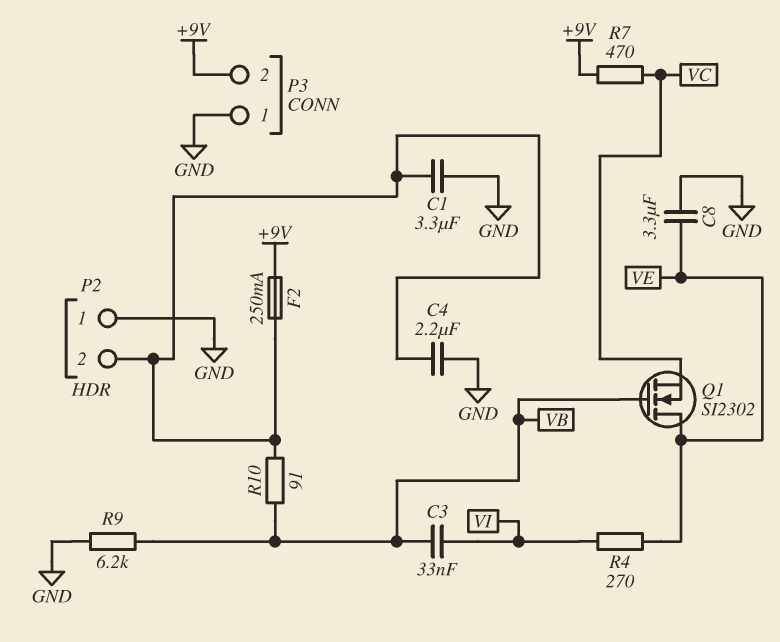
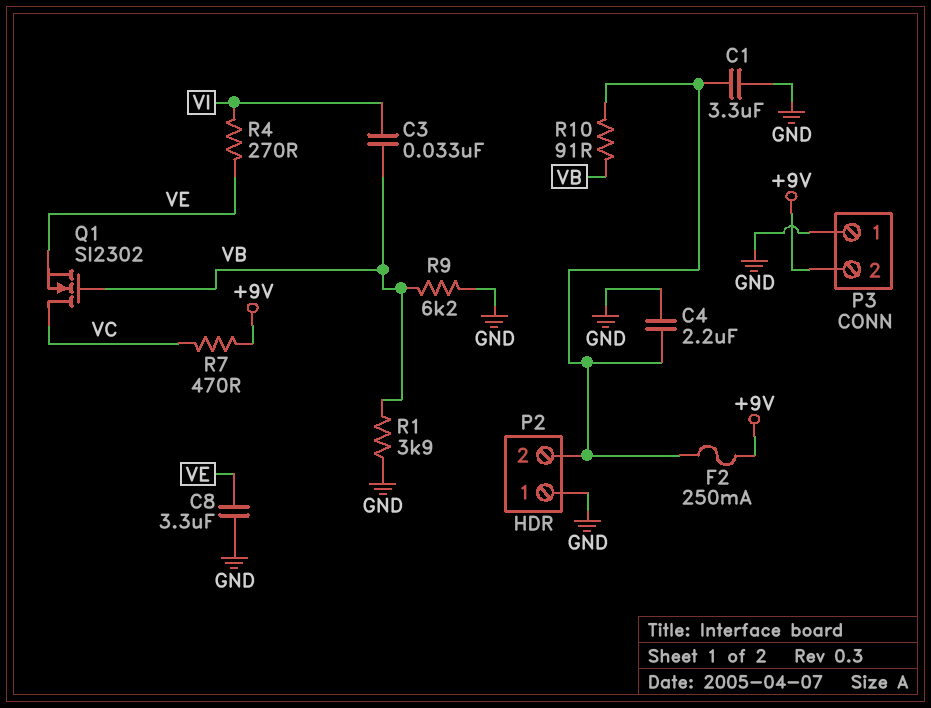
Q1: NMOS SI2302 (G VB, D VE, S VC) -> NMOS SI2302 (G VB, D VC, S VE)
R1: none -> 3.9k (GND, VB)

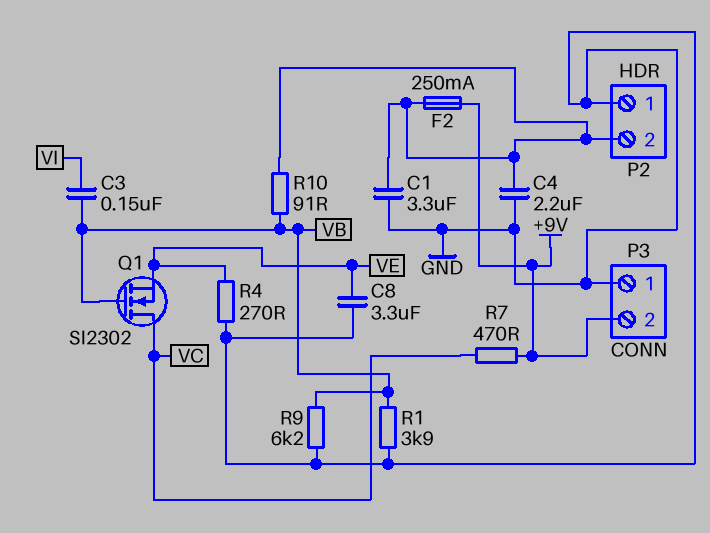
C3: 33nF (VB, VI) -> 150nF (VB, VI)
R4: 270 (VE, VI) -> 270 (GND, VE)

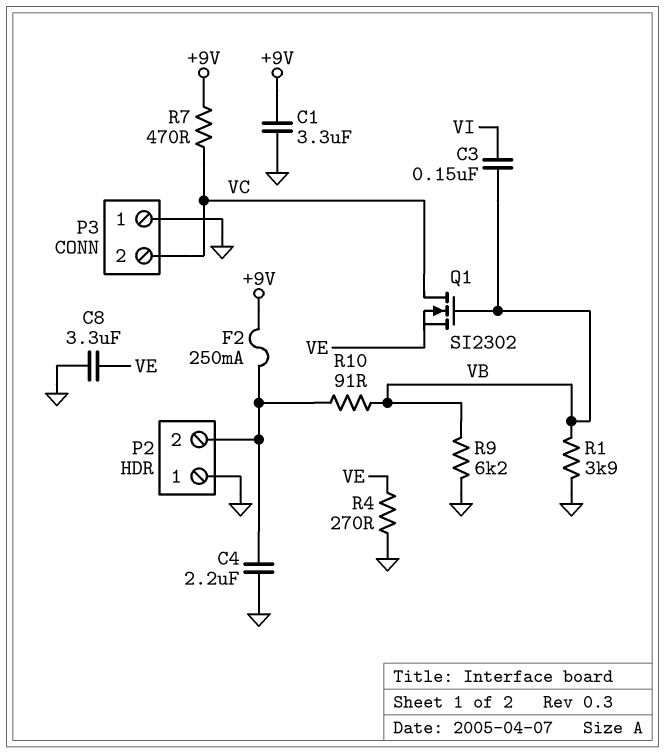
C1: 3.3uF (GND, P2/2) -> 3.3uF (+9V, GND)
P3 pin 2: +9V -> VC

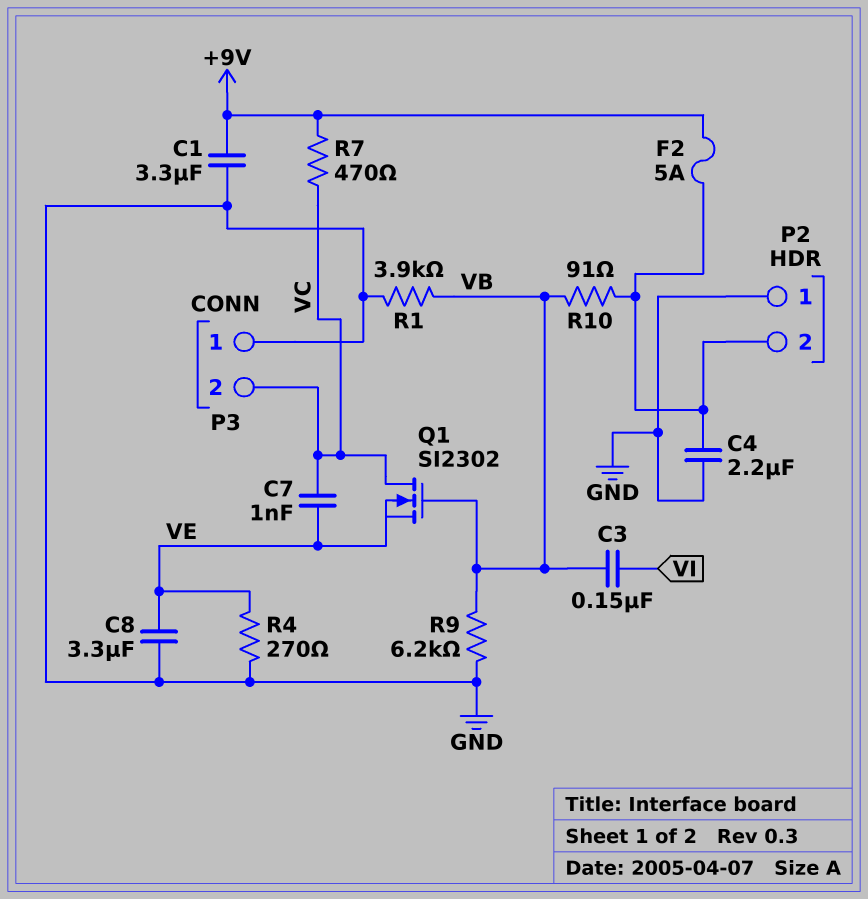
C7: none -> 1nF (VC, VE)
F2: 250mA (+9V, P2/2) -> 5A (+9V, P2/2)

